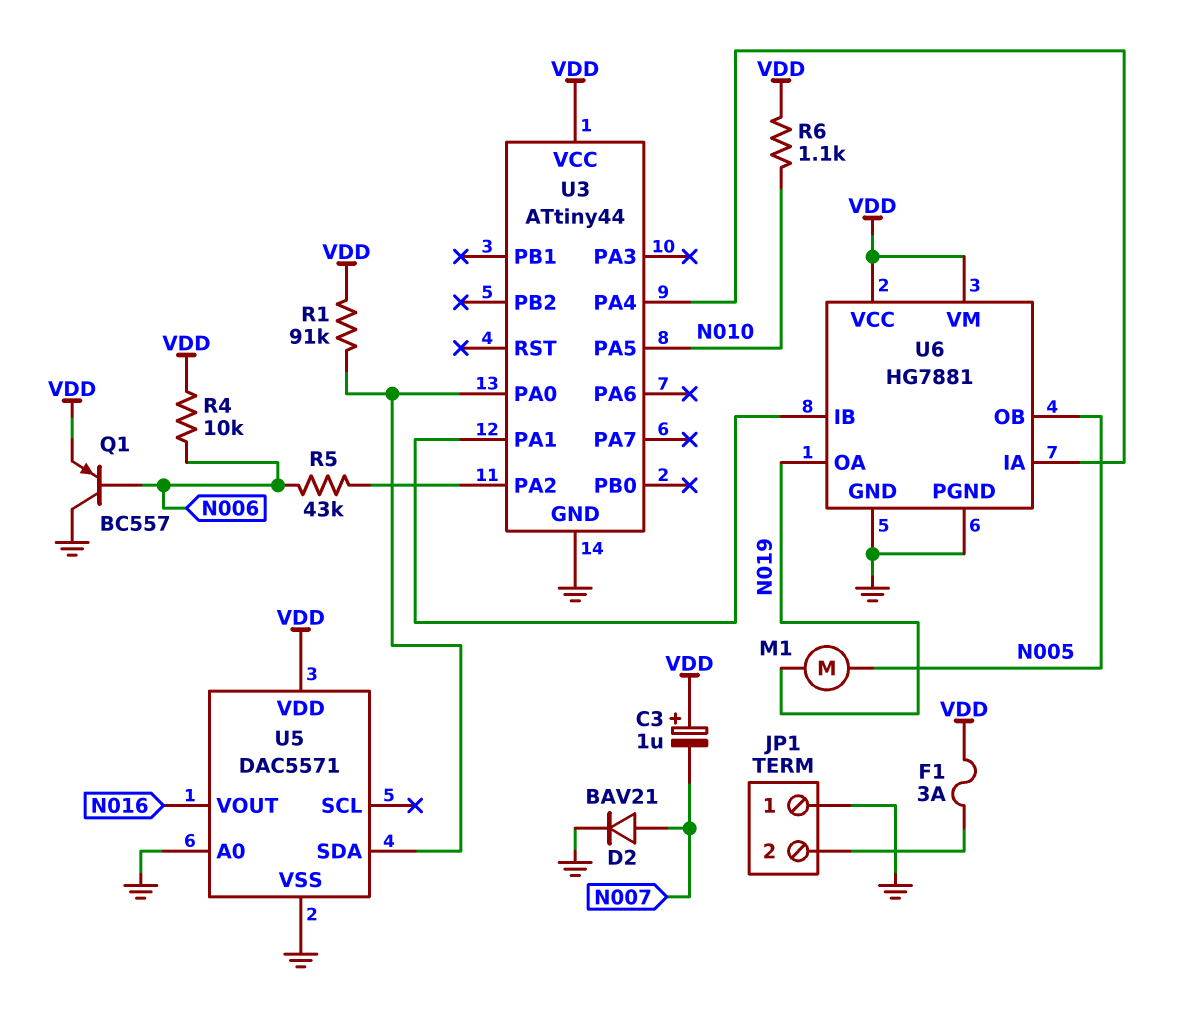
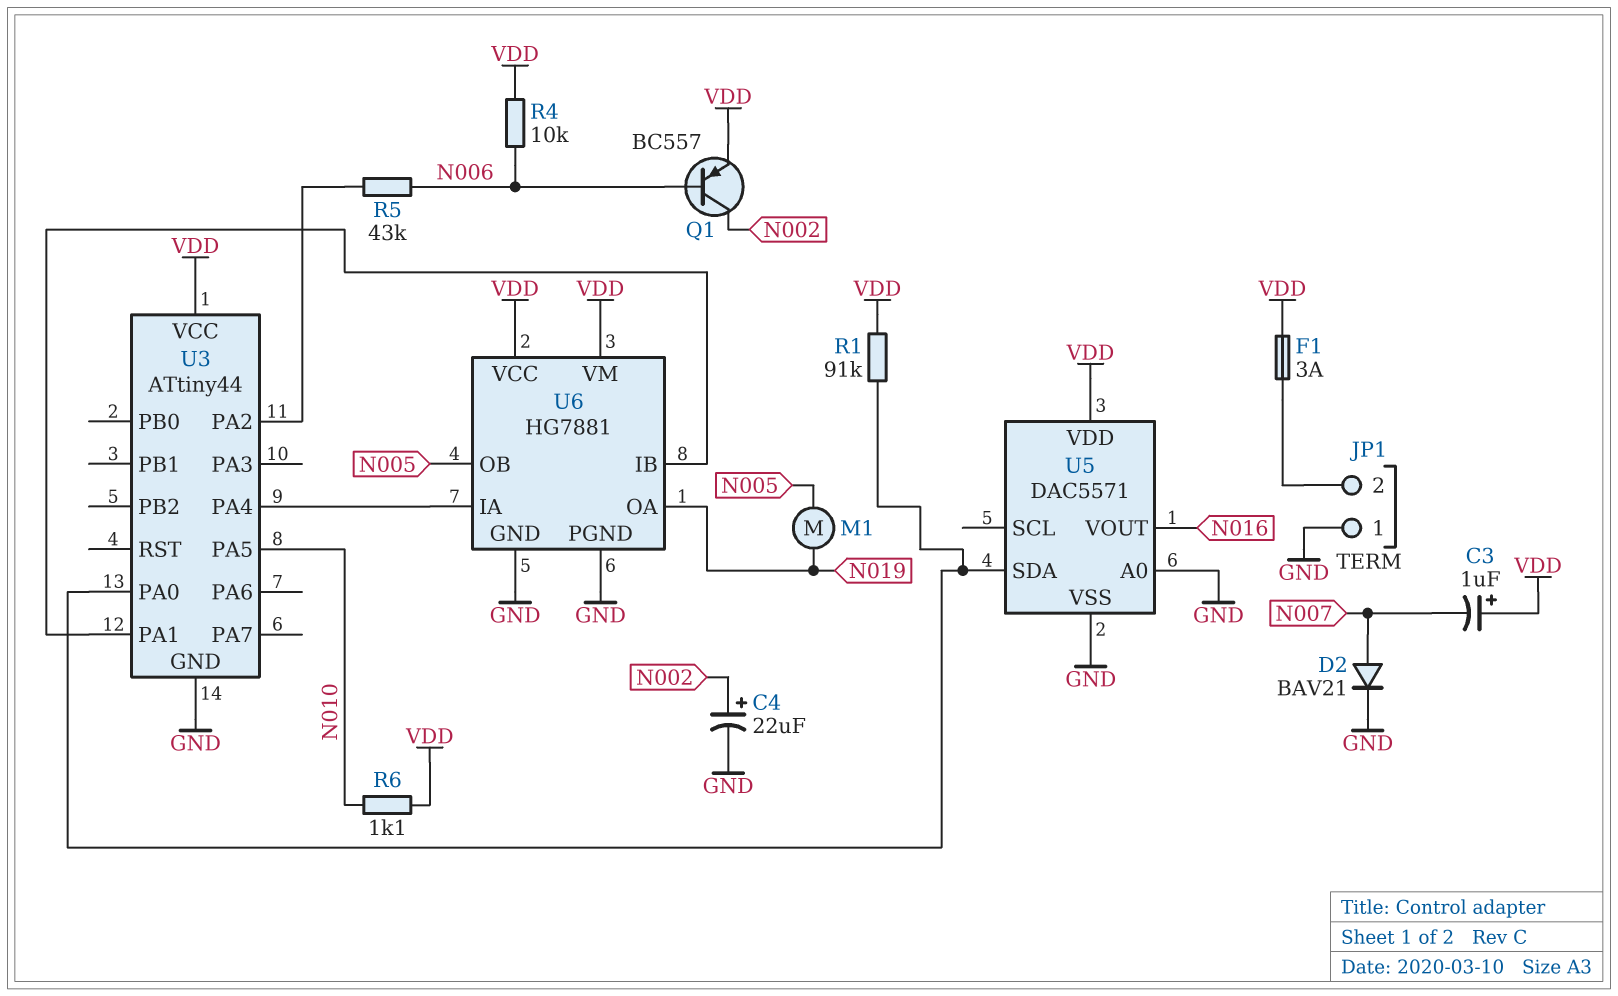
C4: none -> 22uF (plus N002, minus GND)
Q1: PNP BC557 (B N006, C GND, E VDD) -> PNP BC557 (B N006, C N002, E VDD)

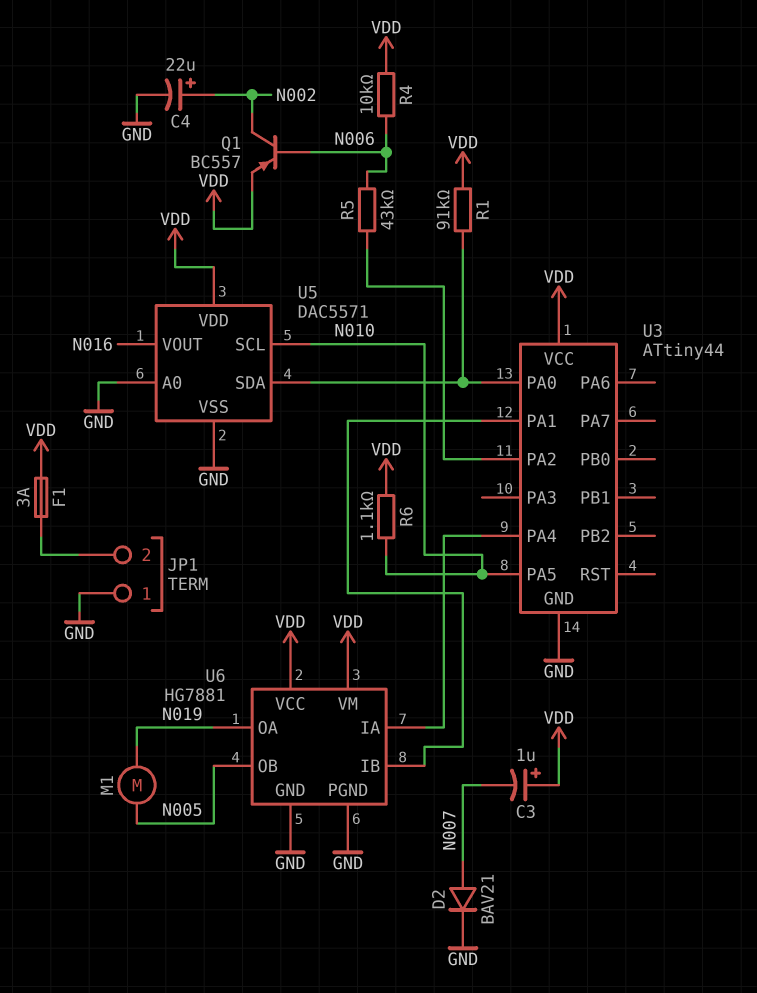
U5 pin SCL: none -> N010

